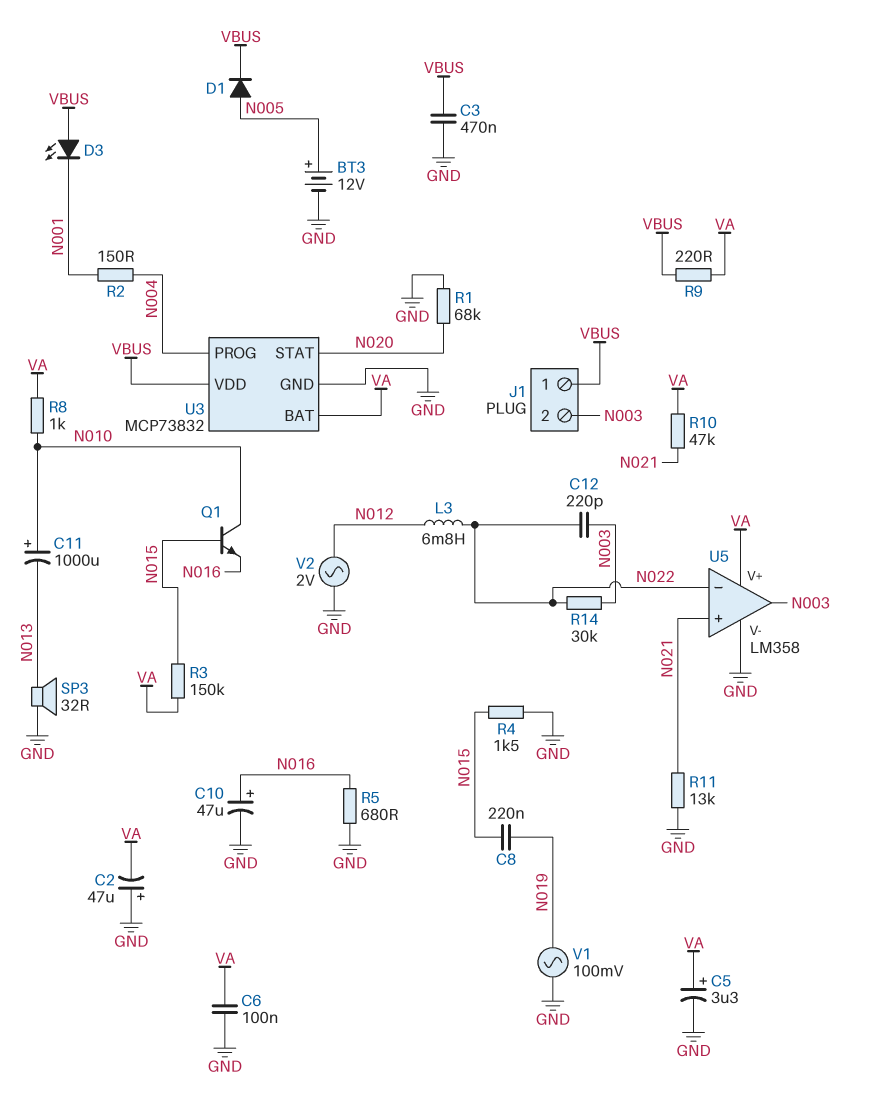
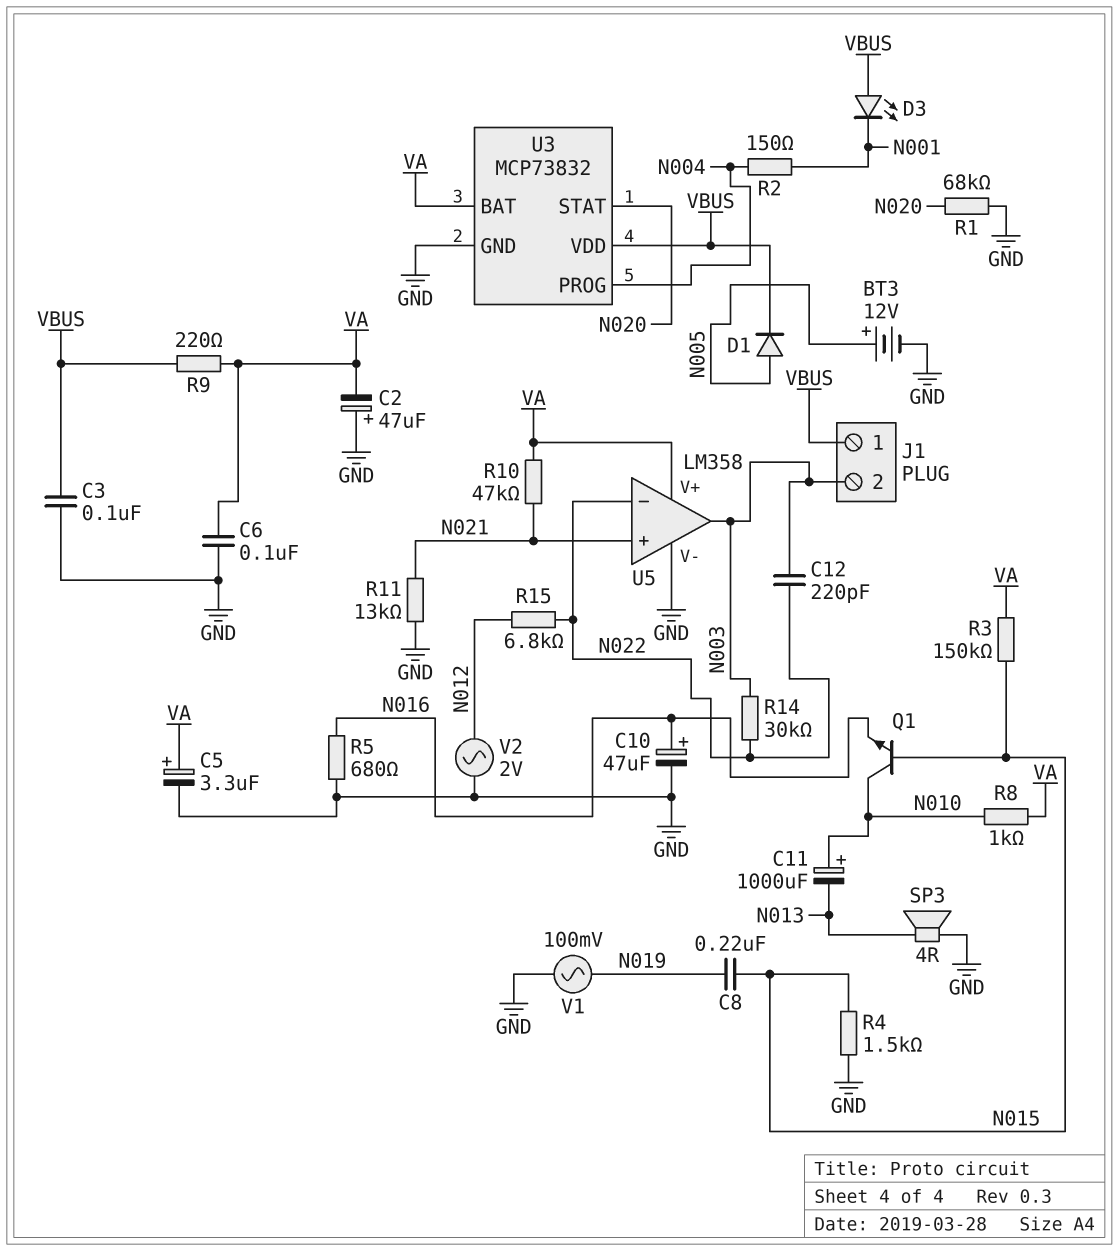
C3: 470nF (GND, VBUS) -> 100nF (GND, VBUS)
L3: 6.8mH (N012, N022) -> none
R15: none -> 6.8k (N012, N022)
SP3: speaker 32R (GND, N013) -> speaker 4R (GND, N013)

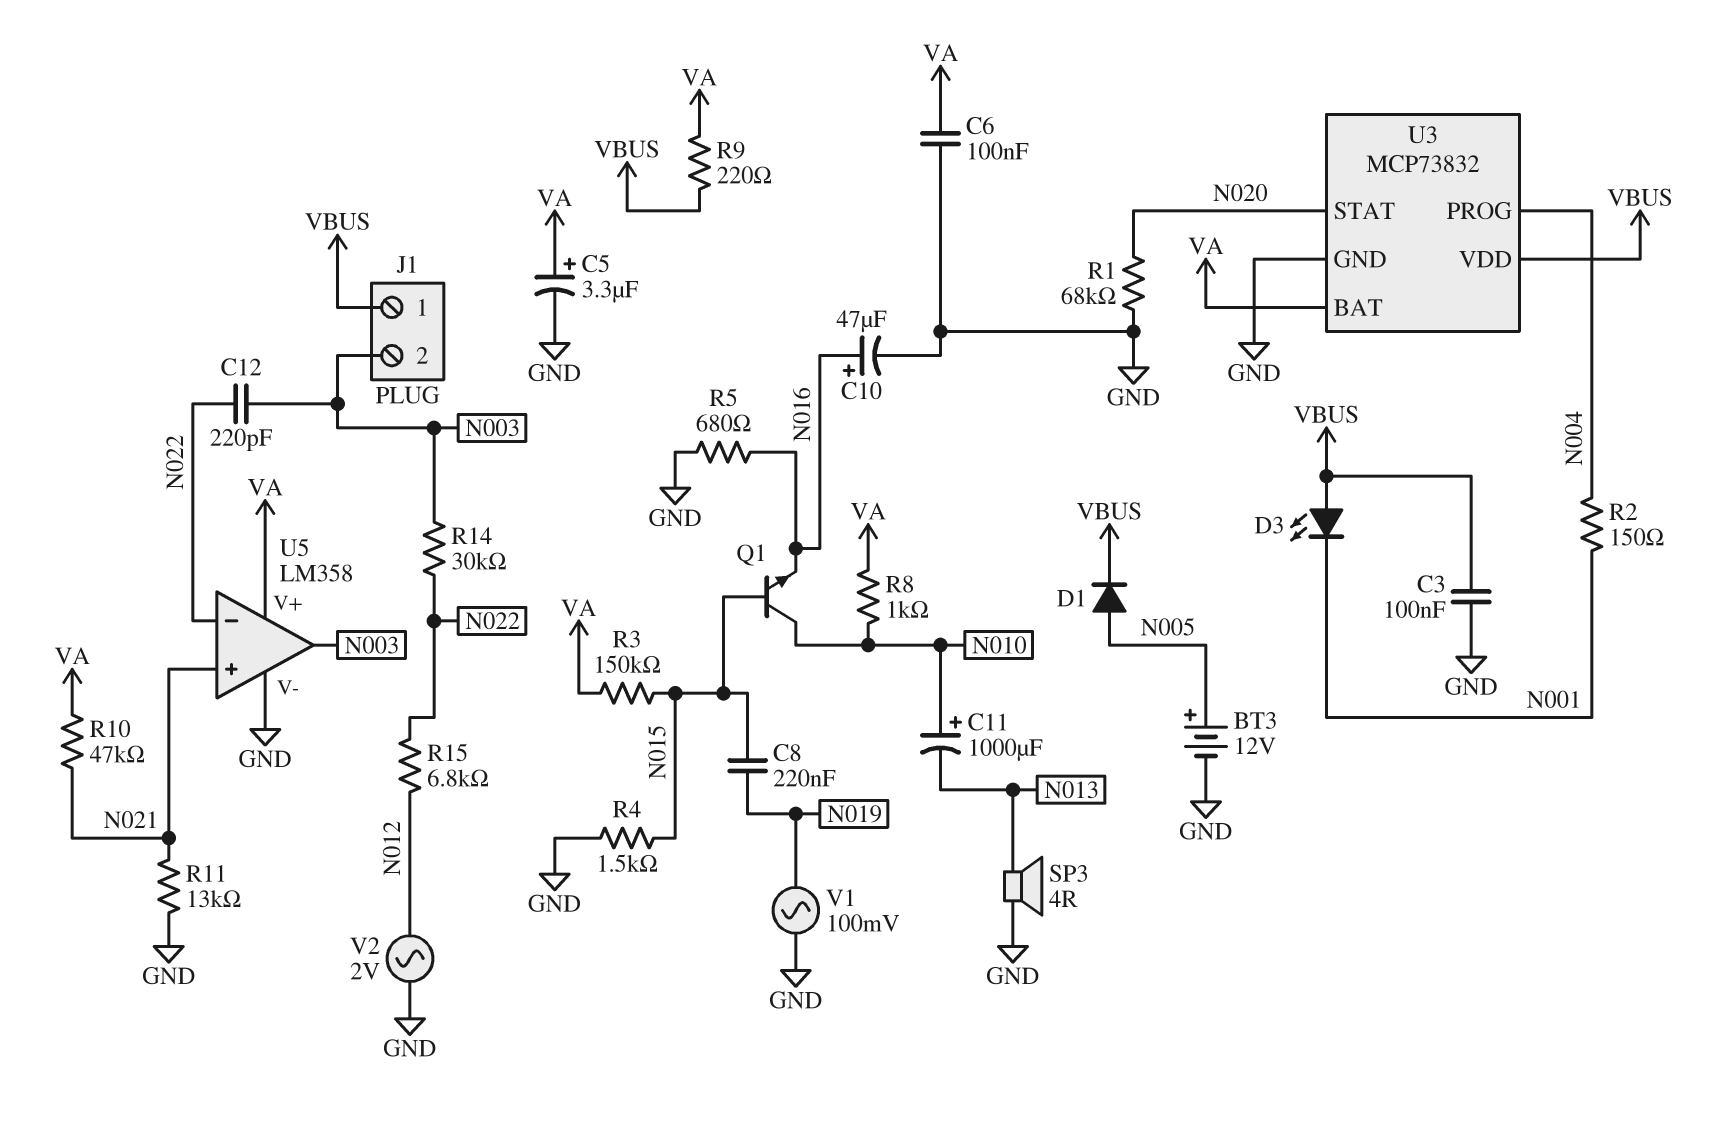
C2: 47uF (plus GND, minus VA) -> none

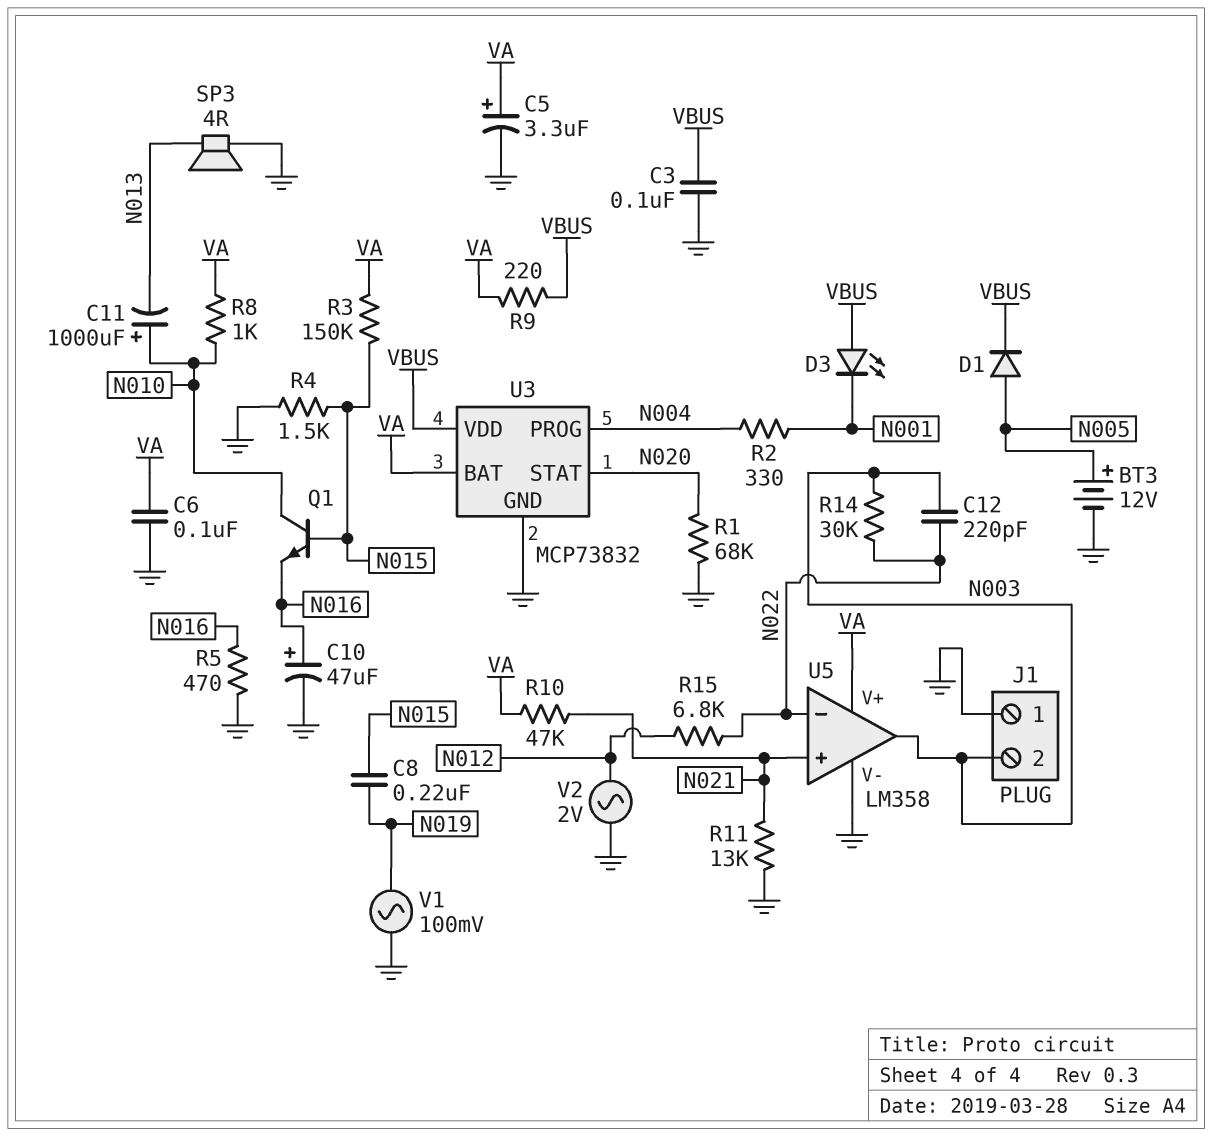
J1 pin 1: VBUS -> GND
R2: 150 (N001, N004) -> 330 (N001, N004)
R5: 680 (GND, N016) -> 470 (GND, N016)

